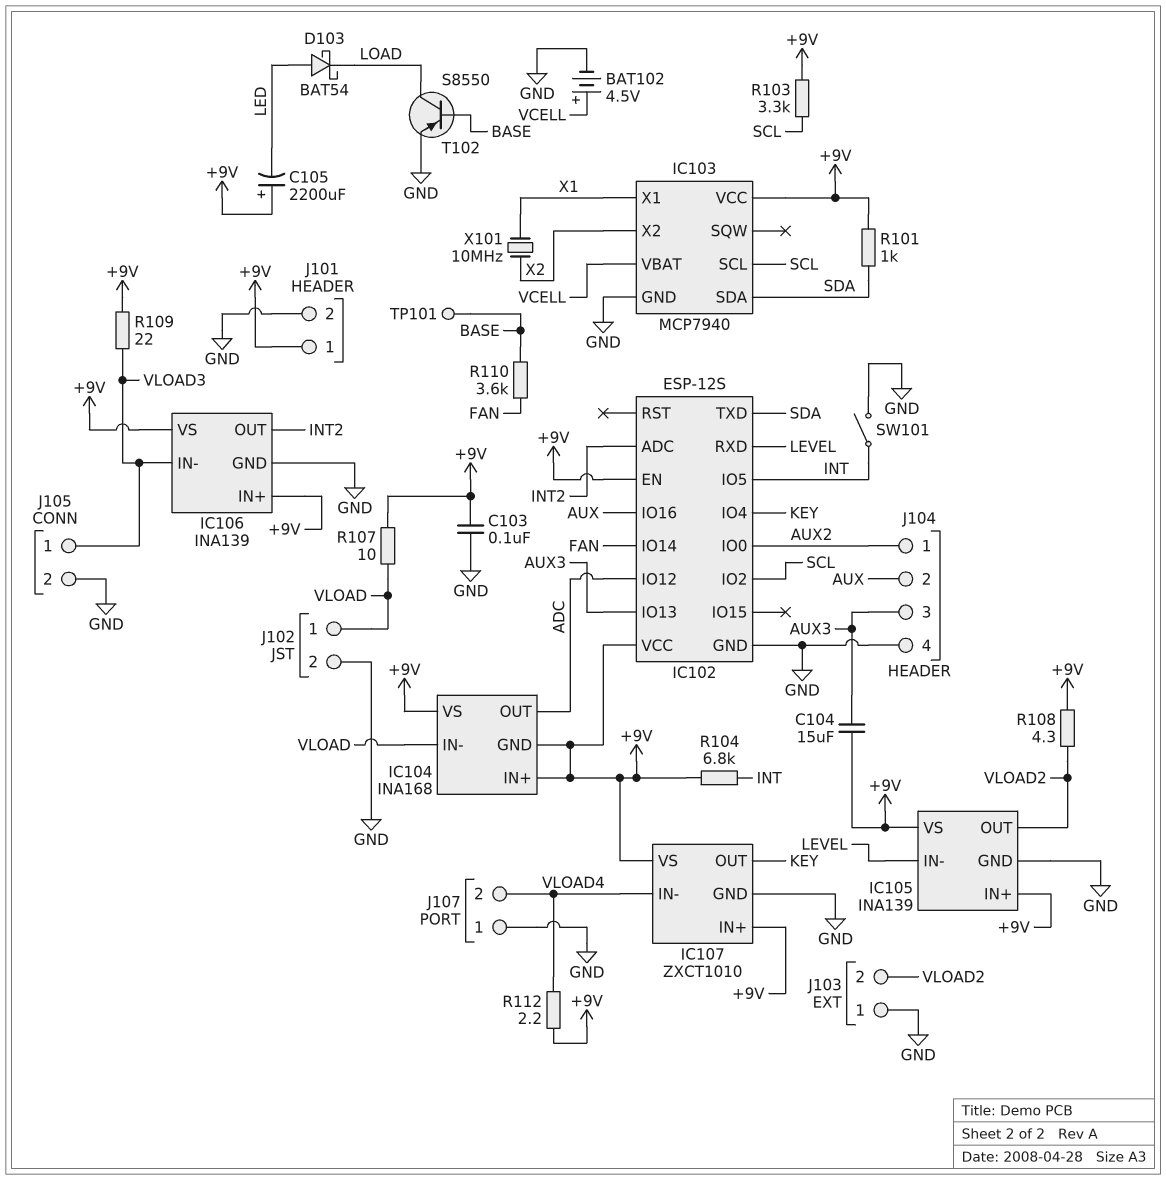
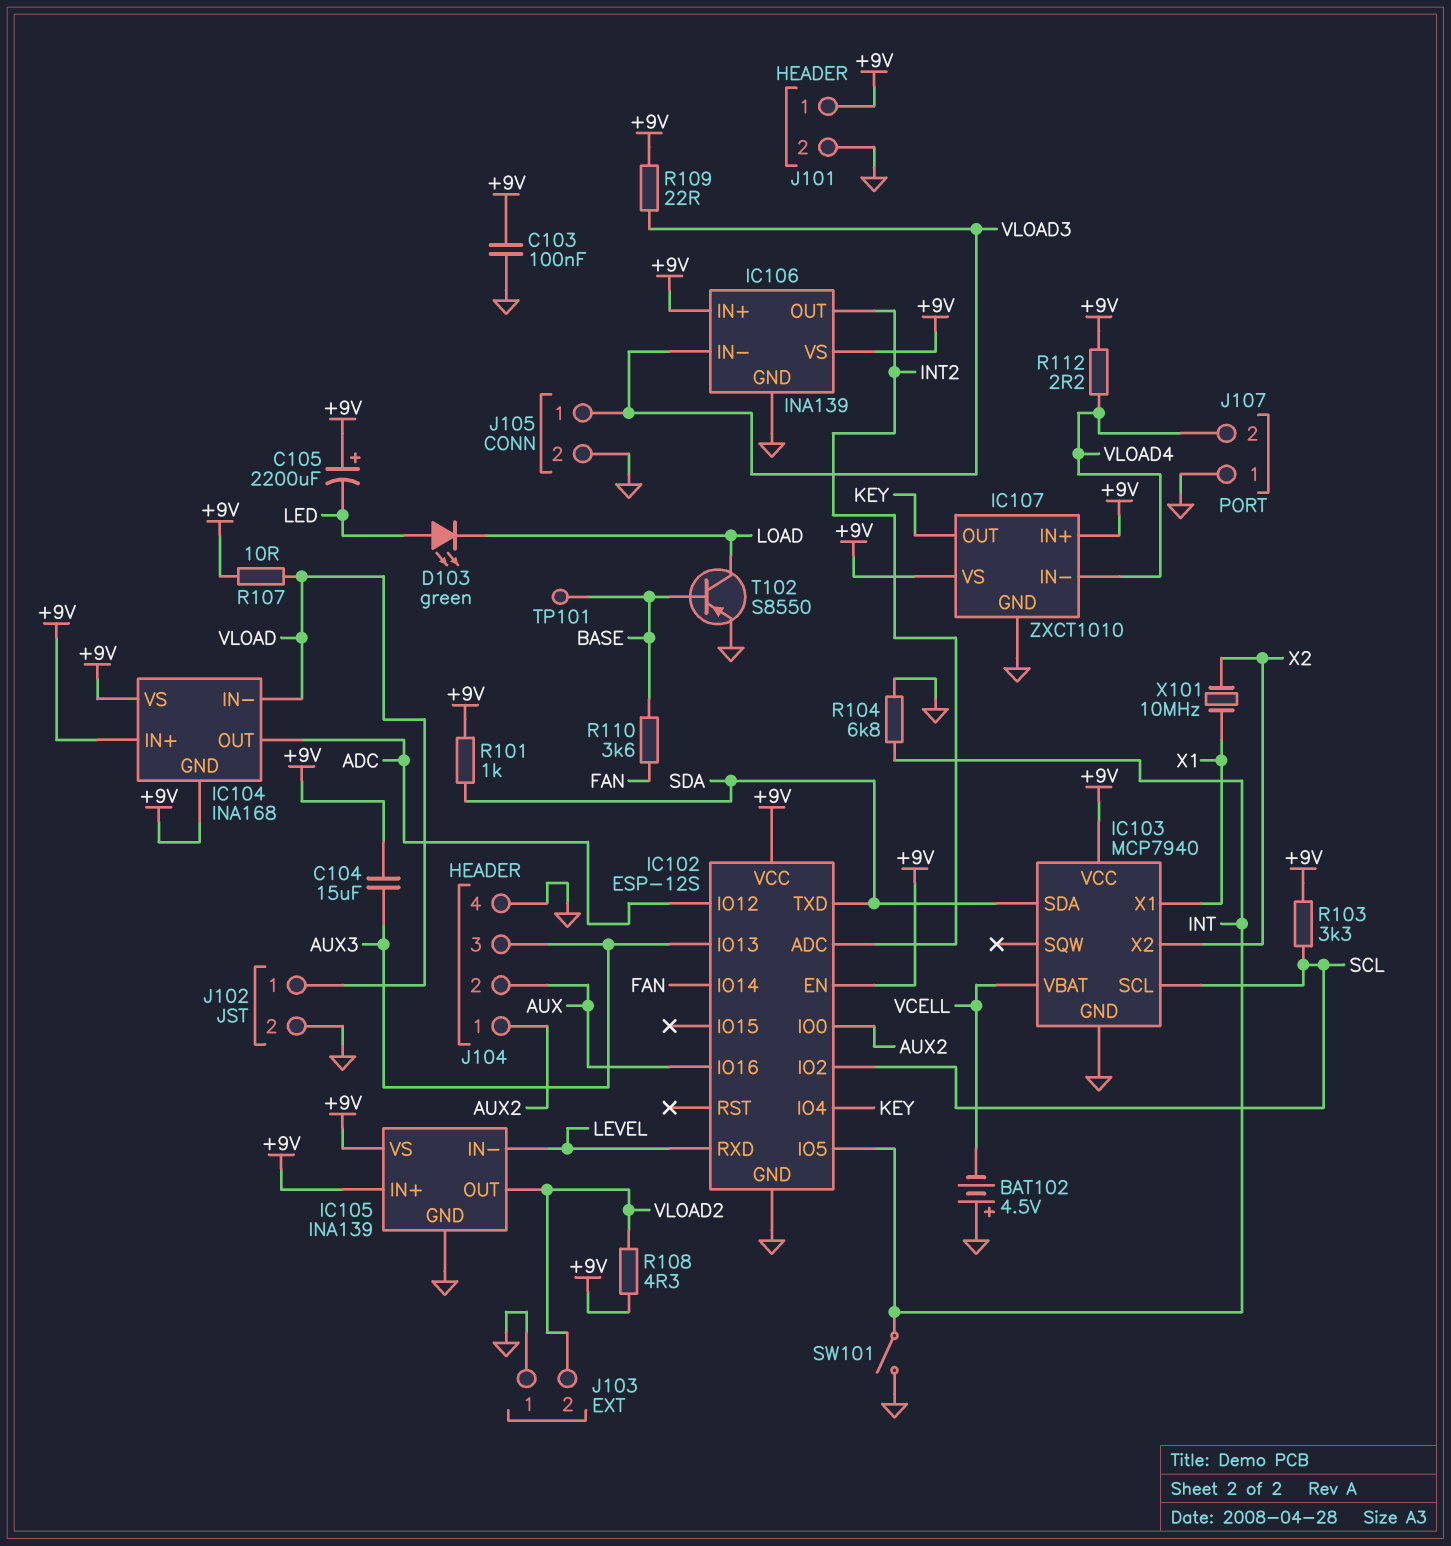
BAT102: 4.5V (plus VCELL, minus GND) -> 4.5V (plus GND, minus VCELL)
D103: schottky BAT54 (A LED, K LOAD) -> LED green (A LED, K LOAD)
R104: 6.8k (+9V, INT) -> 6.8k (GND, INT)

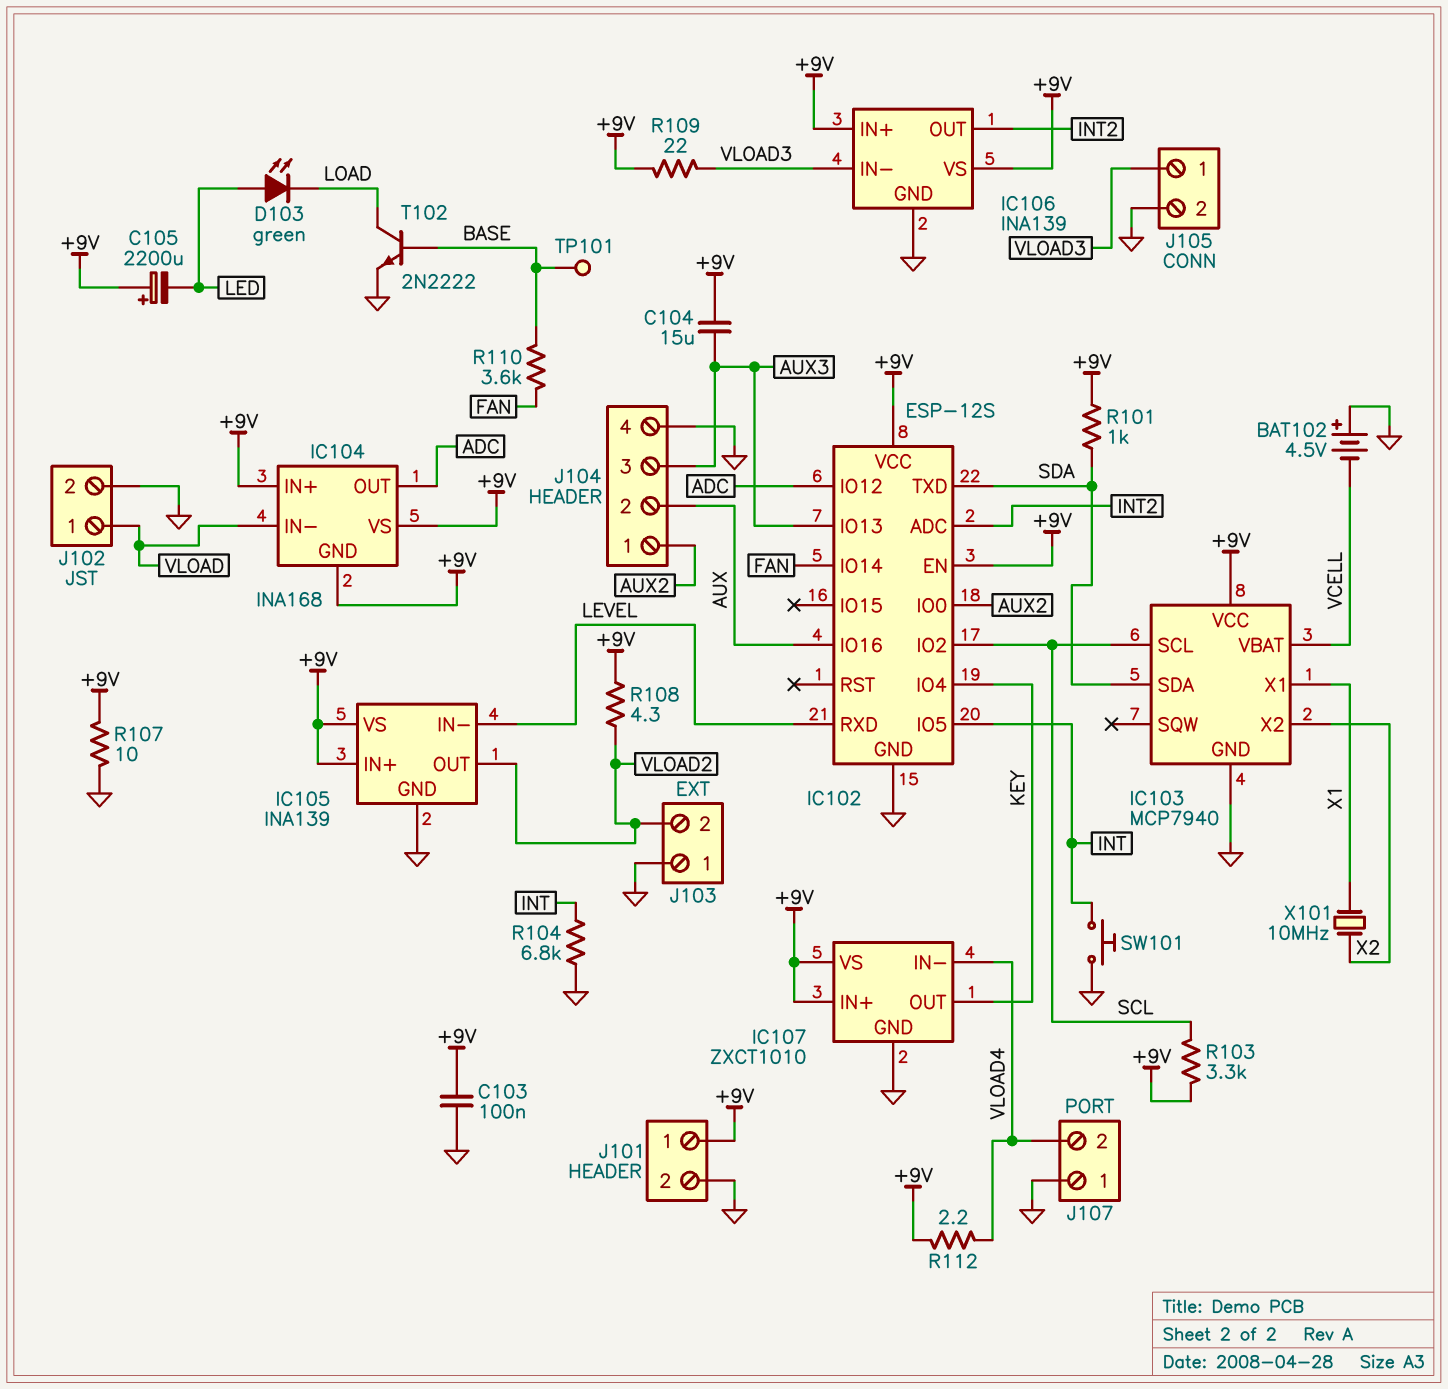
R107: 10 (+9V, VLOAD) -> 10 (+9V, GND)
SW101: switch (GND, INT) -> button (GND, INT)
T102: PNP S8550 (B BASE, C LOAD, E GND) -> NPN 2N2222 (B BASE, C LOAD, E GND)

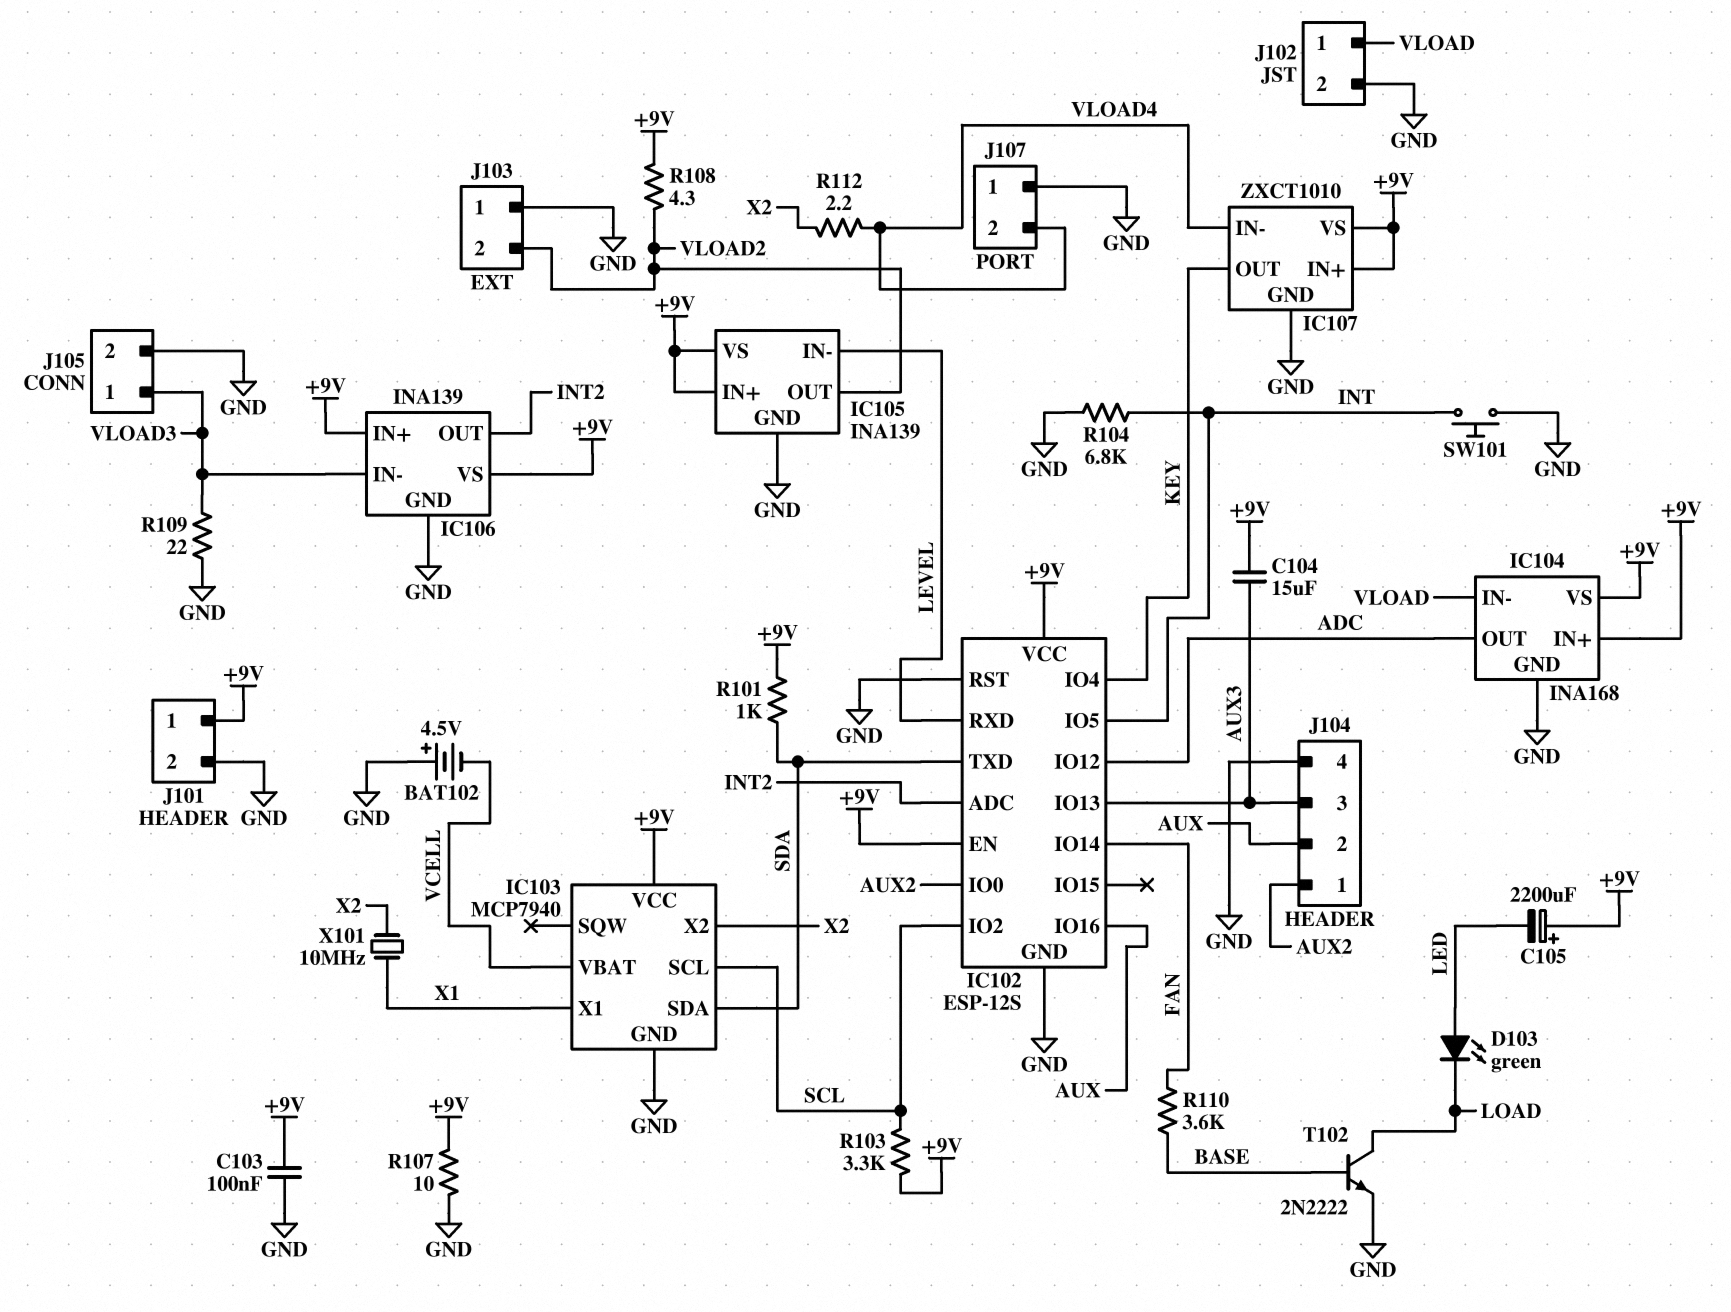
IC102 pin RST: none -> GND
IC104 pin GND: +9V -> GND
R109: 22 (+9V, VLOAD3) -> 22 (GND, VLOAD3)
R112: 2.2 (+9V, VLOAD4) -> 2.2 (VLOAD4, X2)
TP101: test point (BASE) -> none

